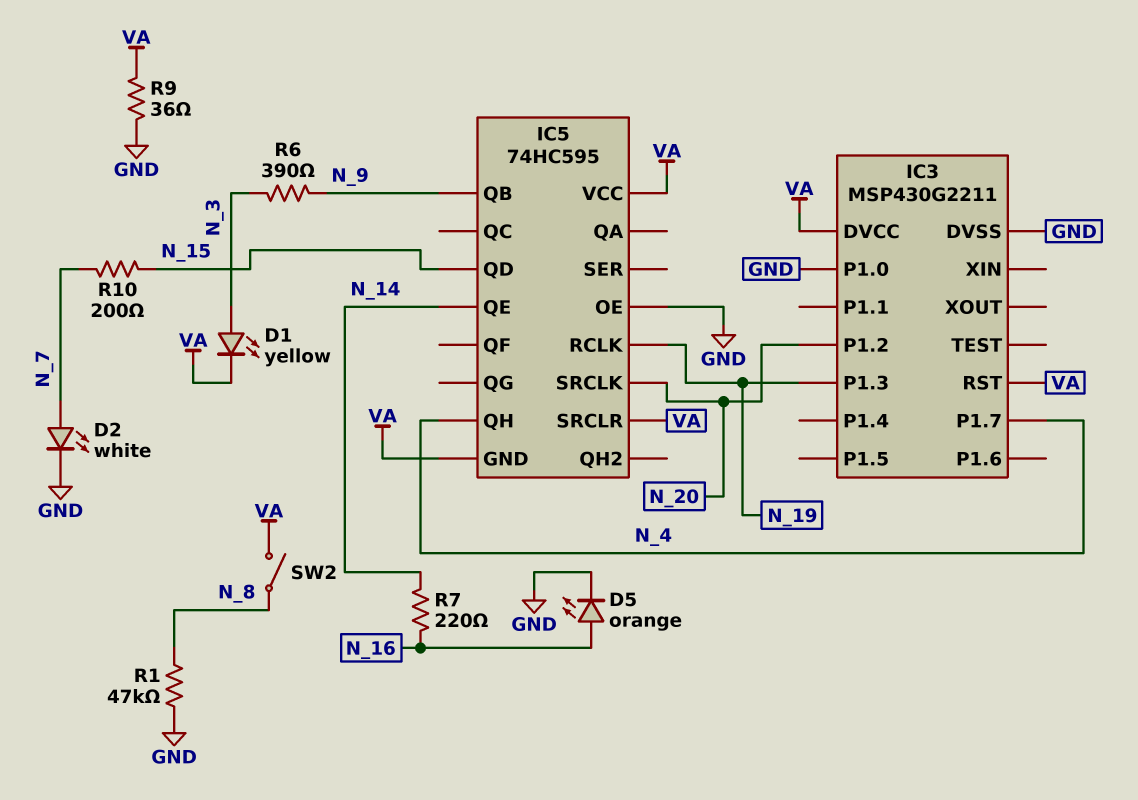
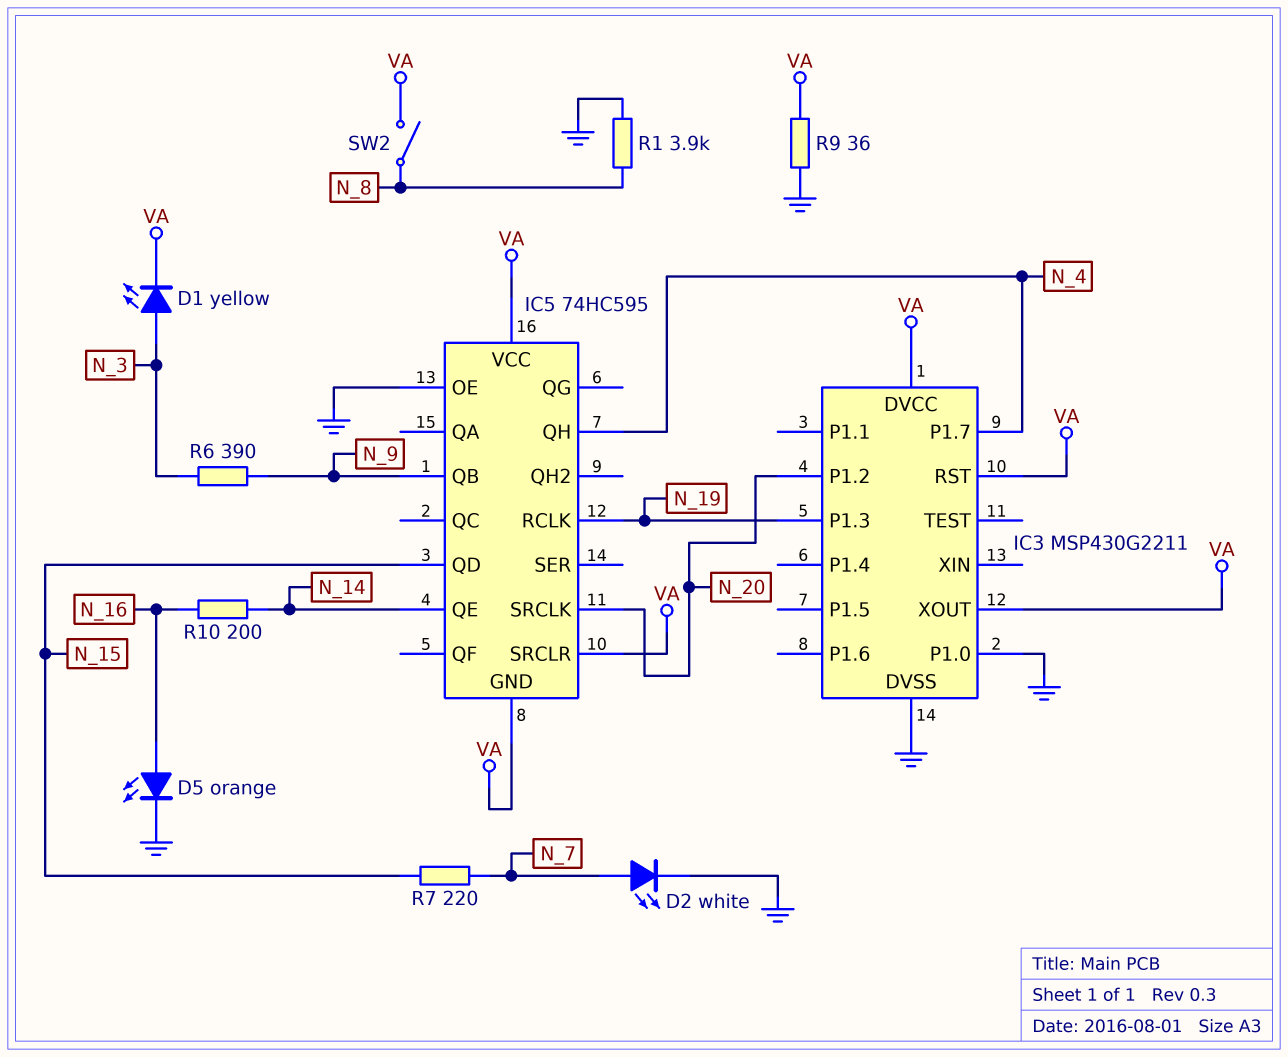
IC3 pin XOUT: none -> VA
R1: 47k (GND, N_8) -> 3.9k (GND, N_8)
R7: 220 (N_14, N_16) -> 220 (N_7, N_15)
R10: 200 (N_7, N_15) -> 200 (N_14, N_16)

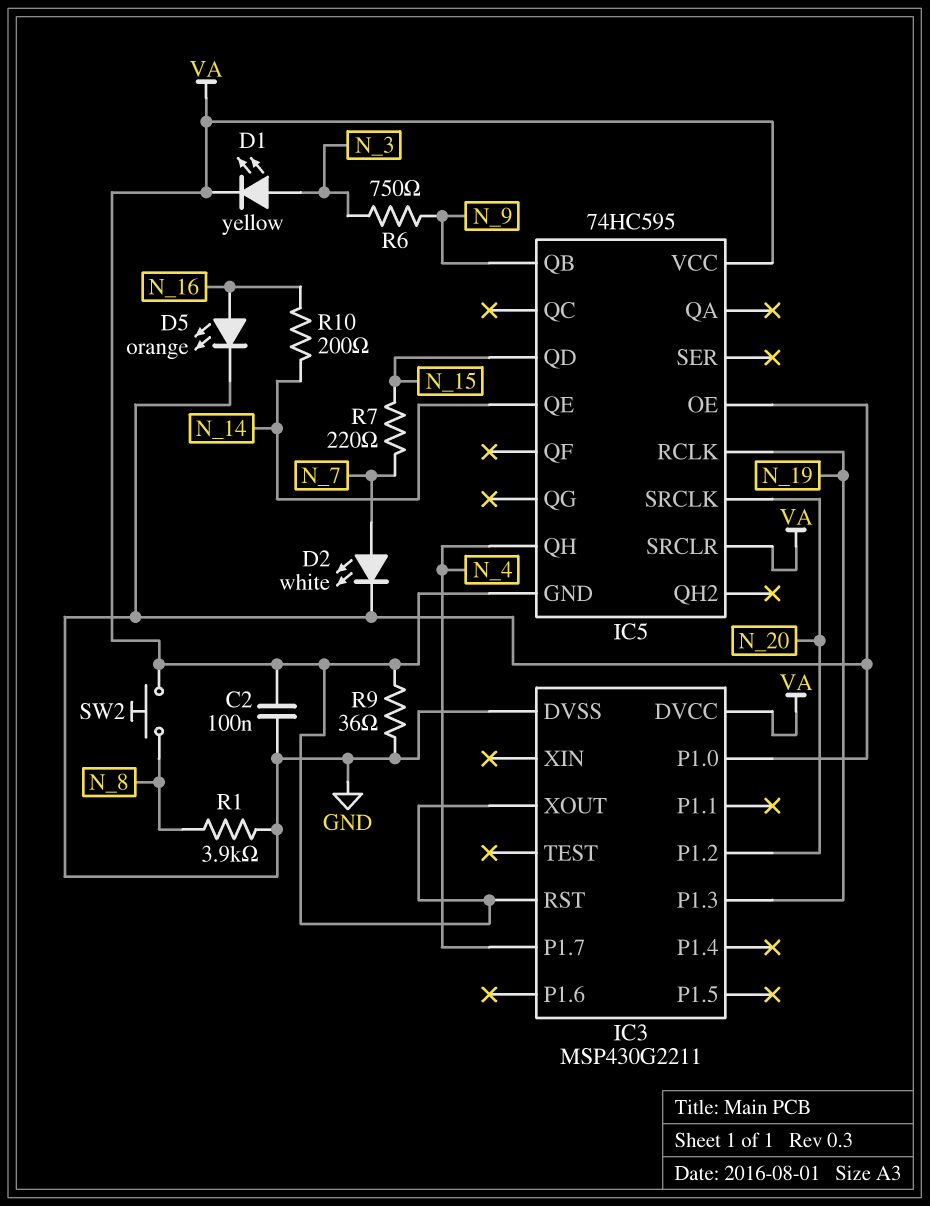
C2: none -> 100nF (GND, VA)
R6: 390 (N_3, N_9) -> 750 (N_3, N_9)
SW2: switch (N_8, VA) -> button (N_8, VA)

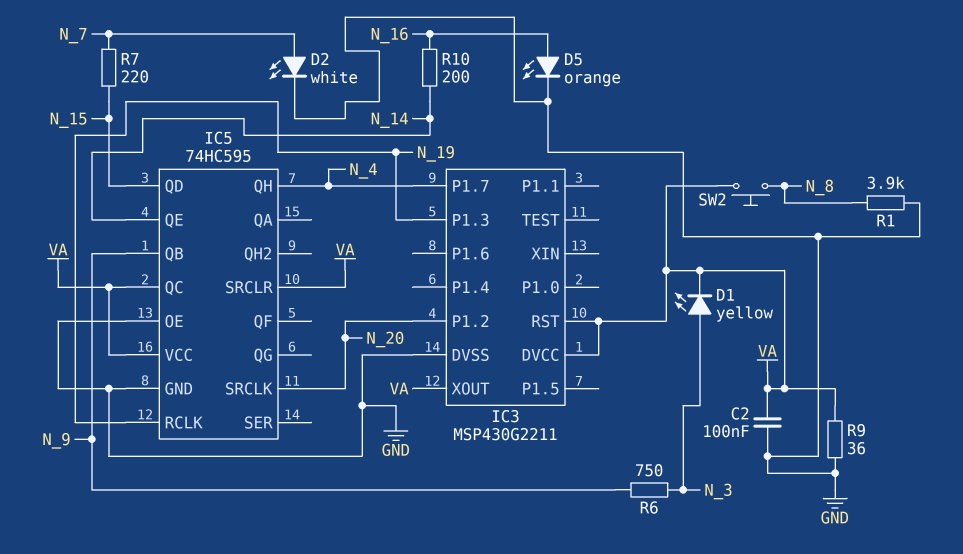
IC3 pin P1.0: GND -> none
IC5 pin GND: VA -> GND
IC5 pin QC: none -> VA

